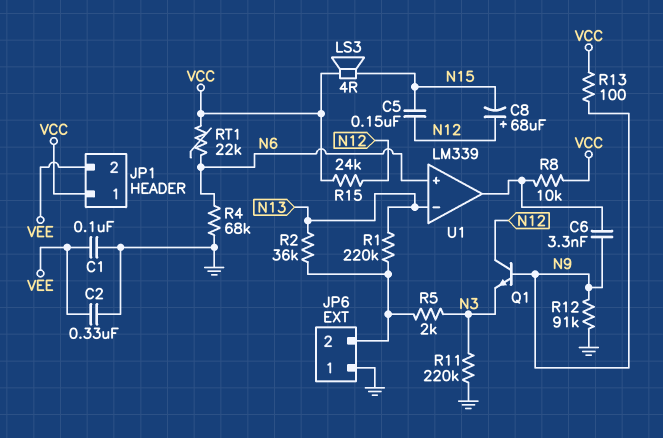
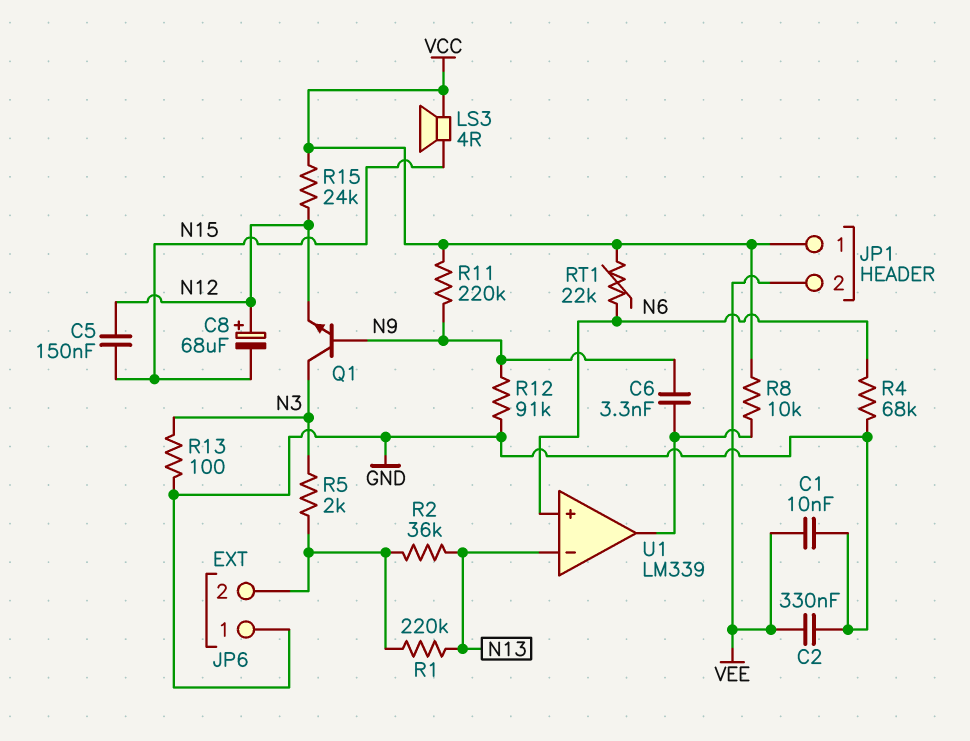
C1: 100nF (GND, VEE) -> 10nF (GND, VEE)
Q1: NPN (B N9, C N12, E N3) -> NPN (B N9, C N3, E N12)
R11: 220k (GND, N3) -> 220k (N9, VCC)
R13: 100 (N9, VCC) -> 100 (GND, N3)

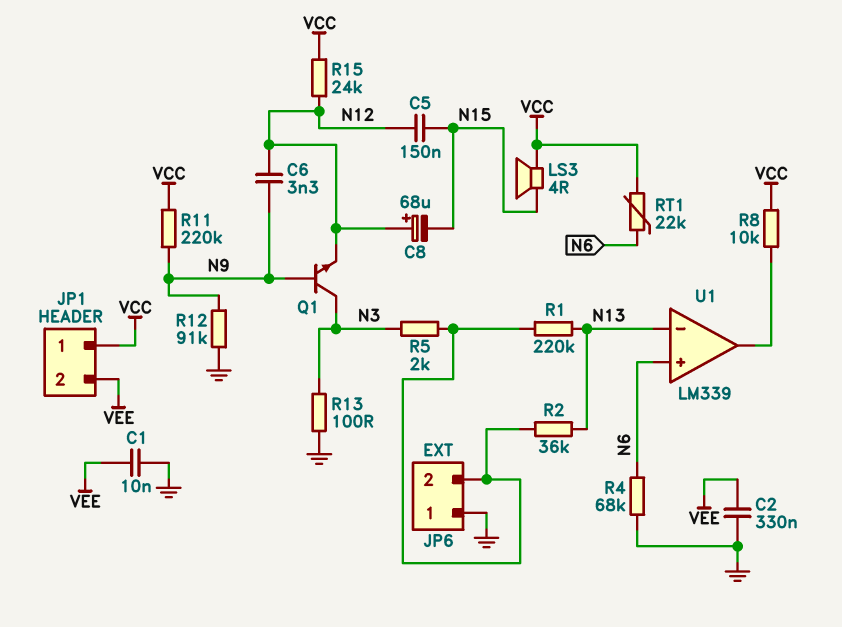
C6: 3.3nF (N9, U1/out) -> 3.3nF (N9, N12)

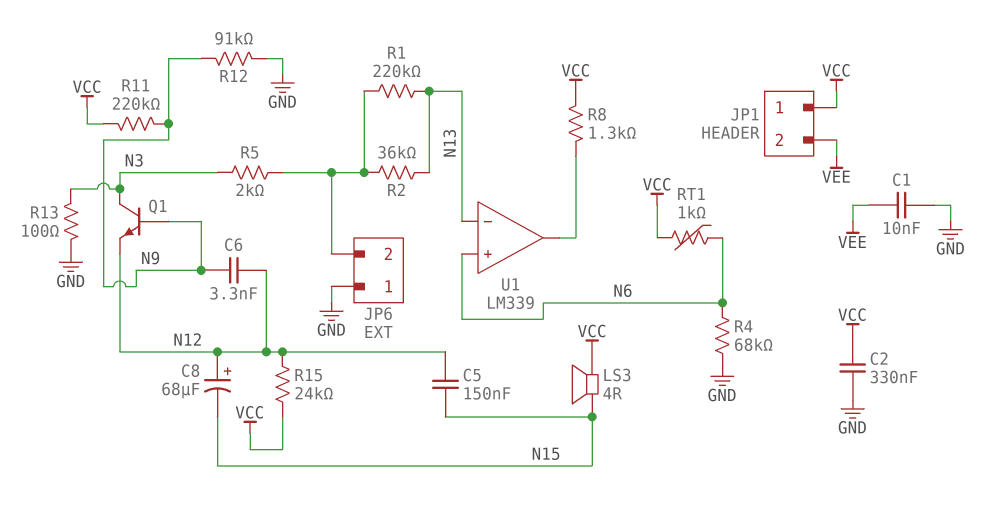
C2: 330nF (GND, VEE) -> 330nF (GND, VCC)
R8: 10k (U1/out, VCC) -> 1.3k (U1/out, VCC)
RT1: 22k (N6, VCC) -> 1k (N6, VCC)

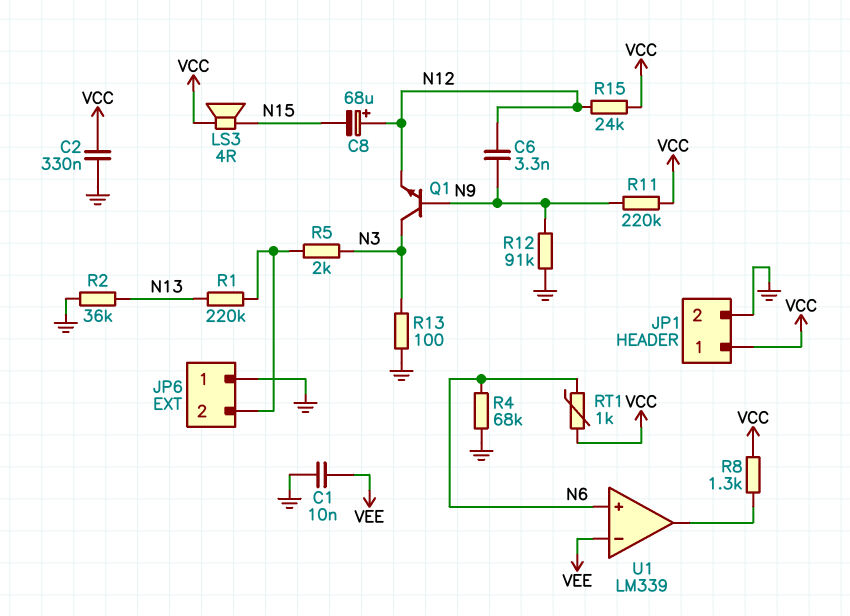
C5: 150nF (N12, N15) -> none
JP1 pin 2: VEE -> GND
R2: 36k (JP6/2, N13) -> 36k (GND, N13)
U1 pin in-: N13 -> VEE

